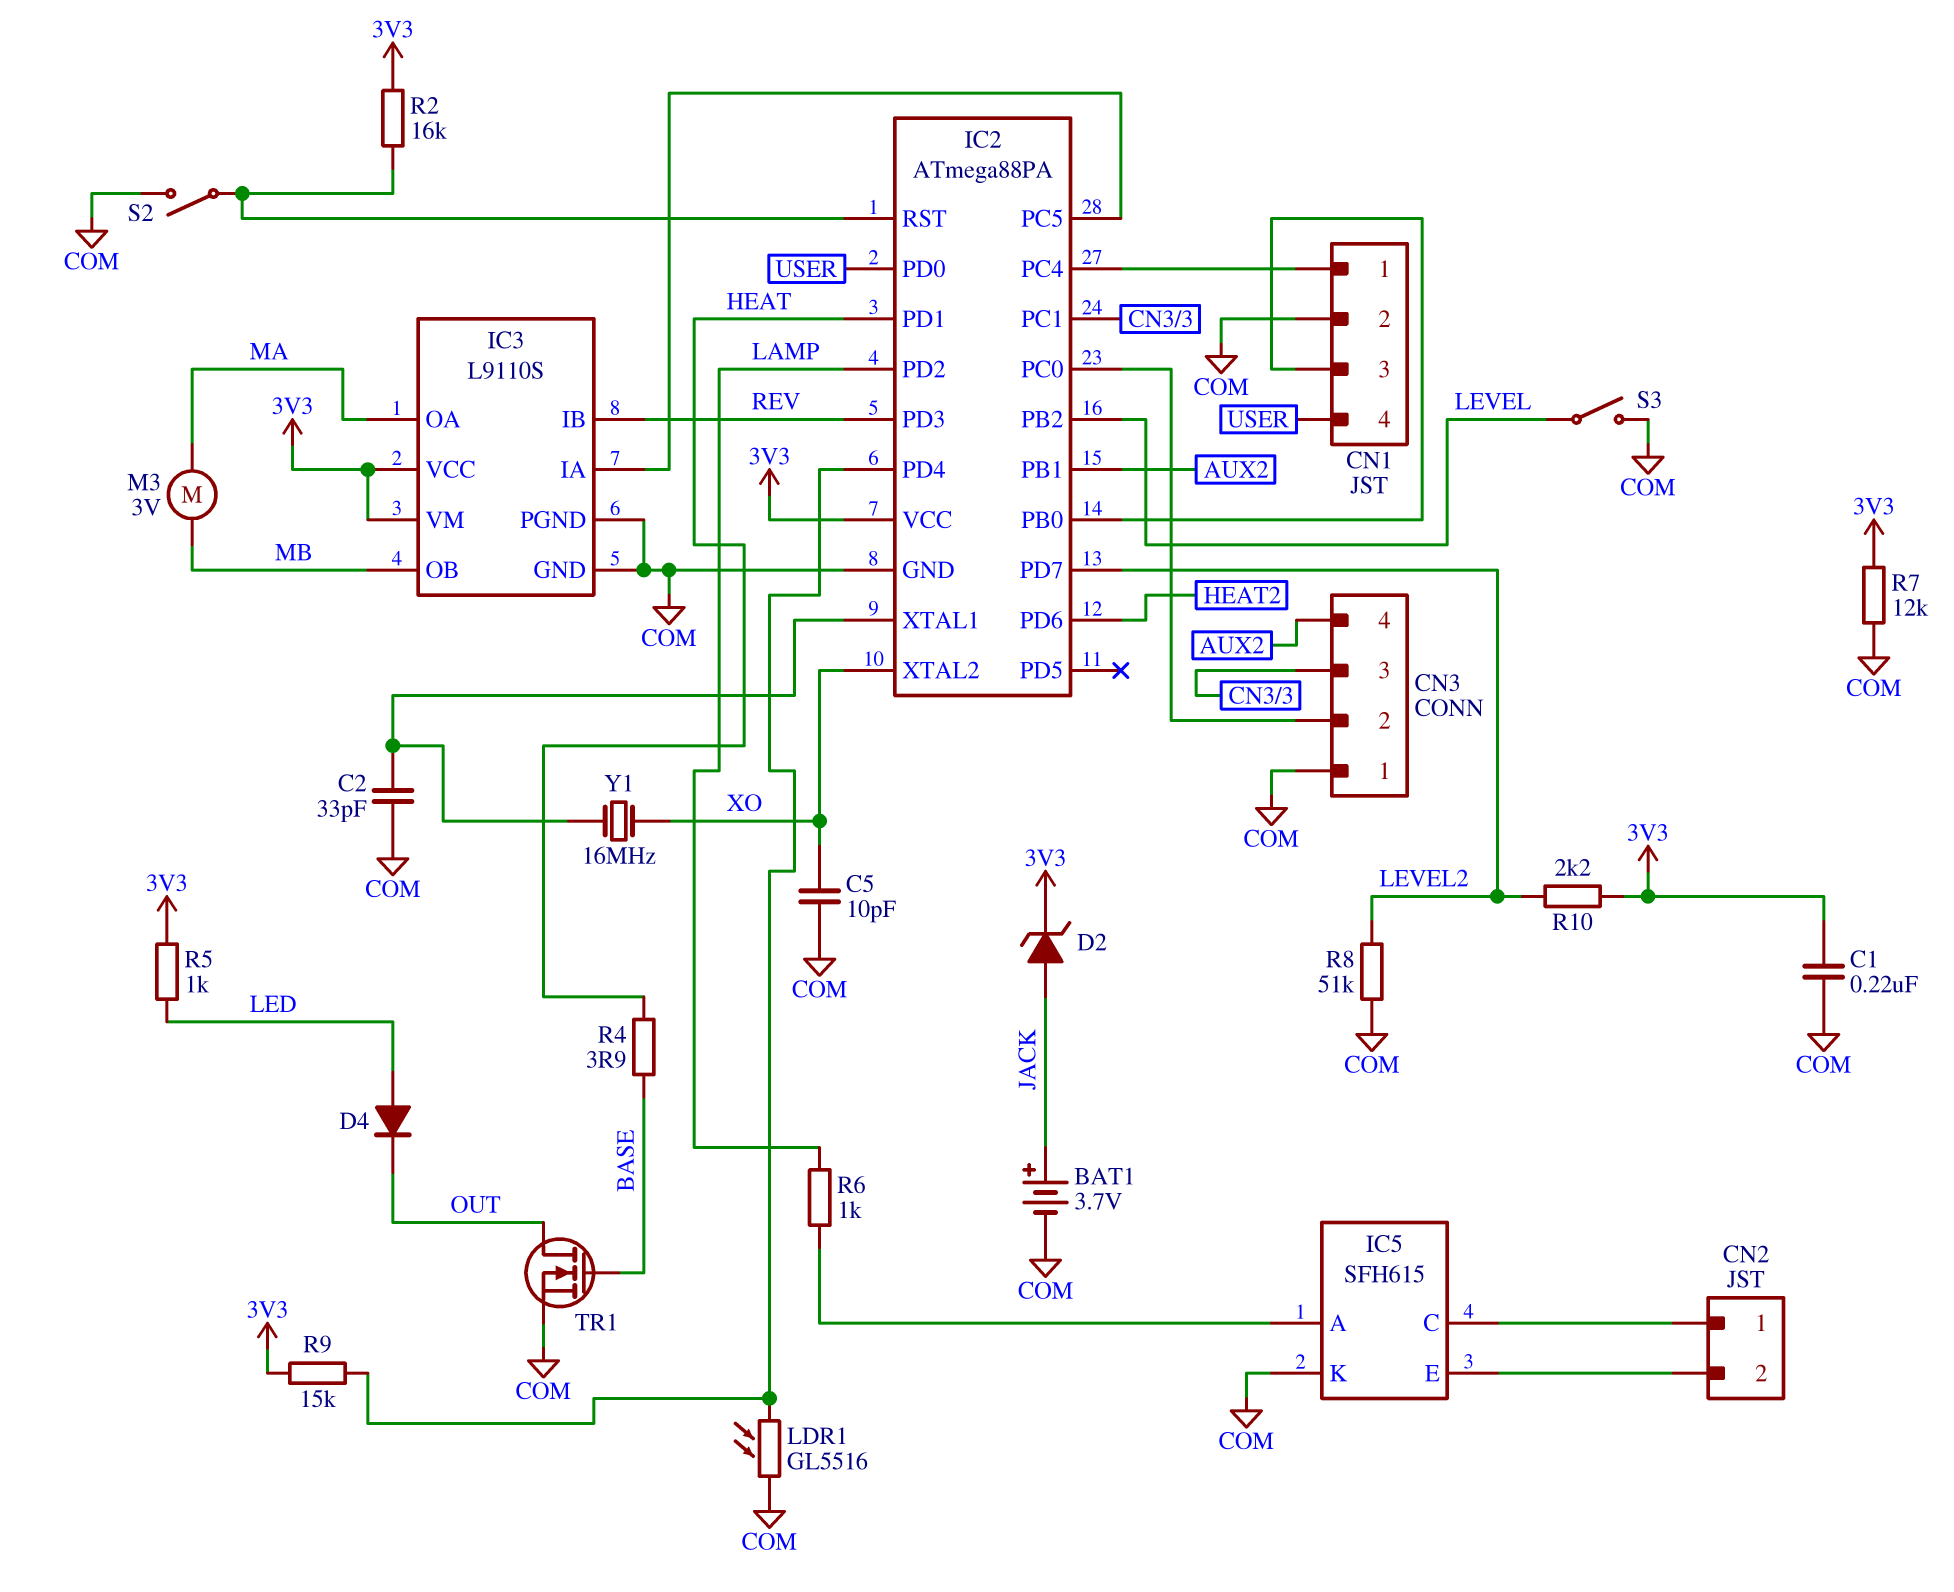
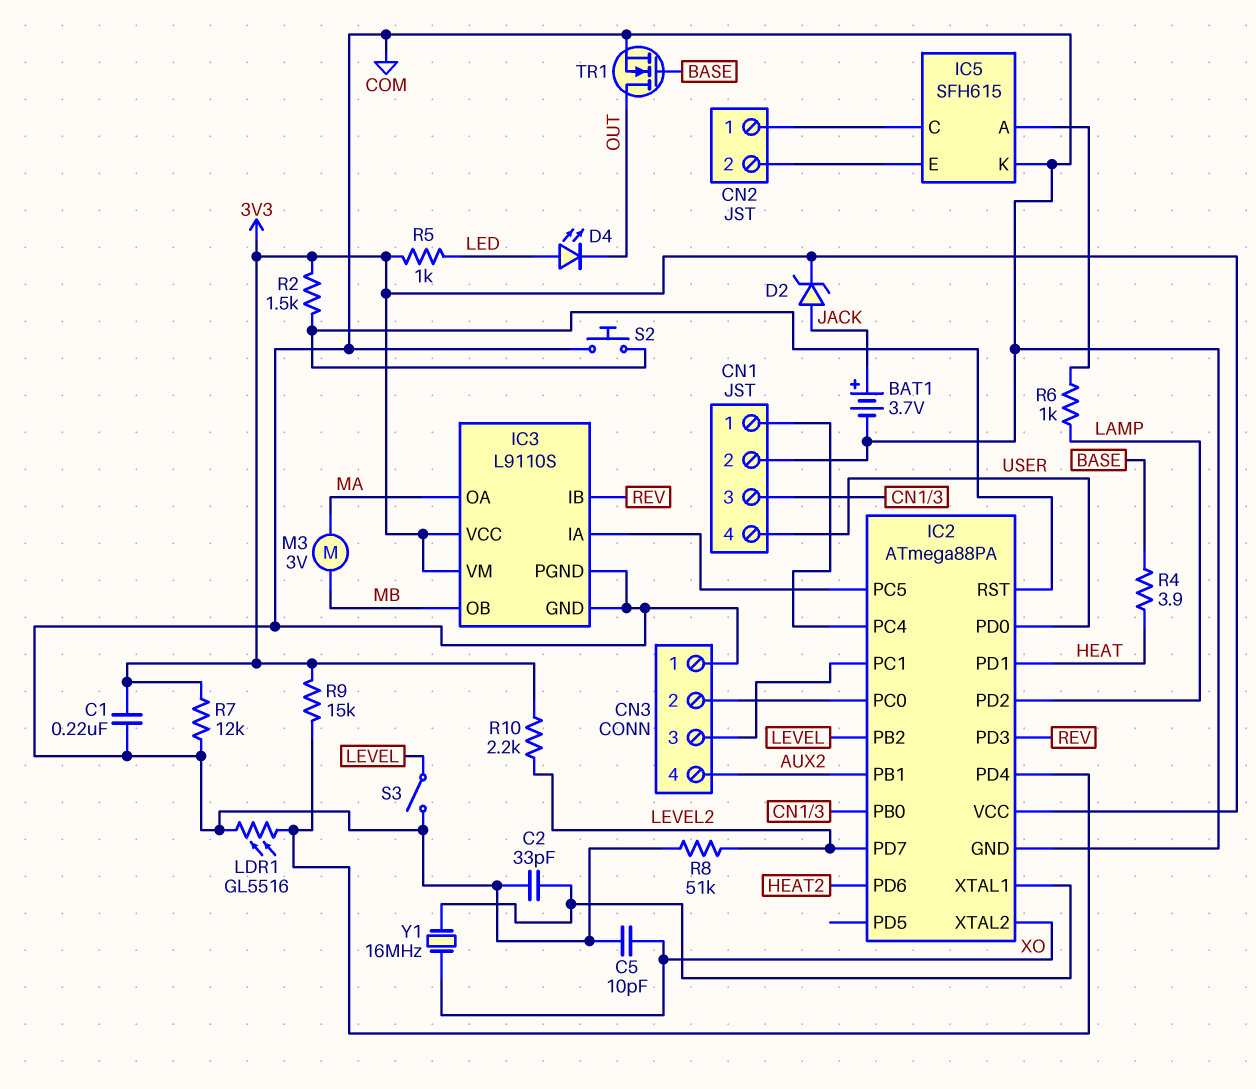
D4: diode (A LED, K OUT) -> LED (A LED, K OUT)
R2: 16k (3V3, IC2/RST) -> 1.5k (3V3, IC2/RST)
S2: switch (COM, IC2/RST) -> button (COM, IC2/RST)

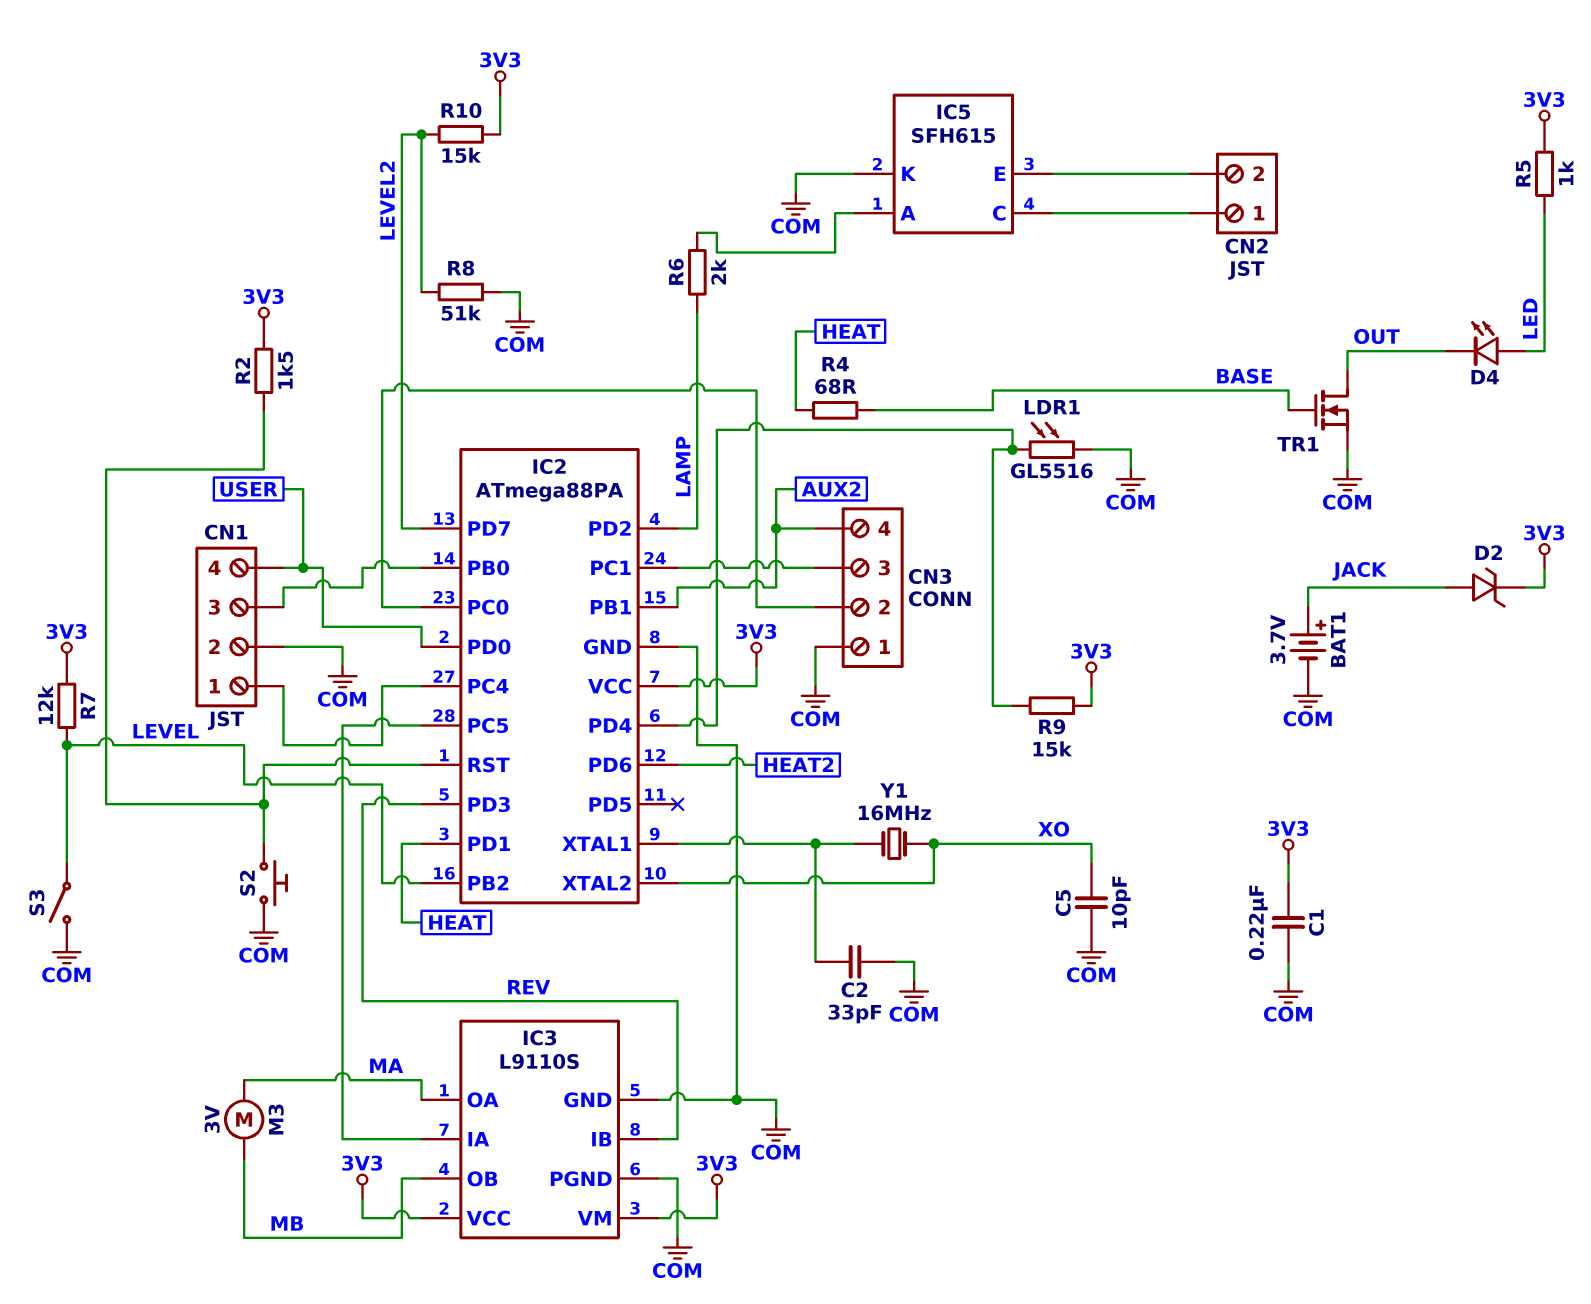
R4: 3.9 (BASE, HEAT) -> 68 (BASE, HEAT)
R6: 1k (IC5/A, LAMP) -> 2k (IC5/A, LAMP)
R7: 12k (3V3, COM) -> 12k (3V3, LEVEL)
R10: 2.2k (3V3, LEVEL2) -> 15k (3V3, LEVEL2)

